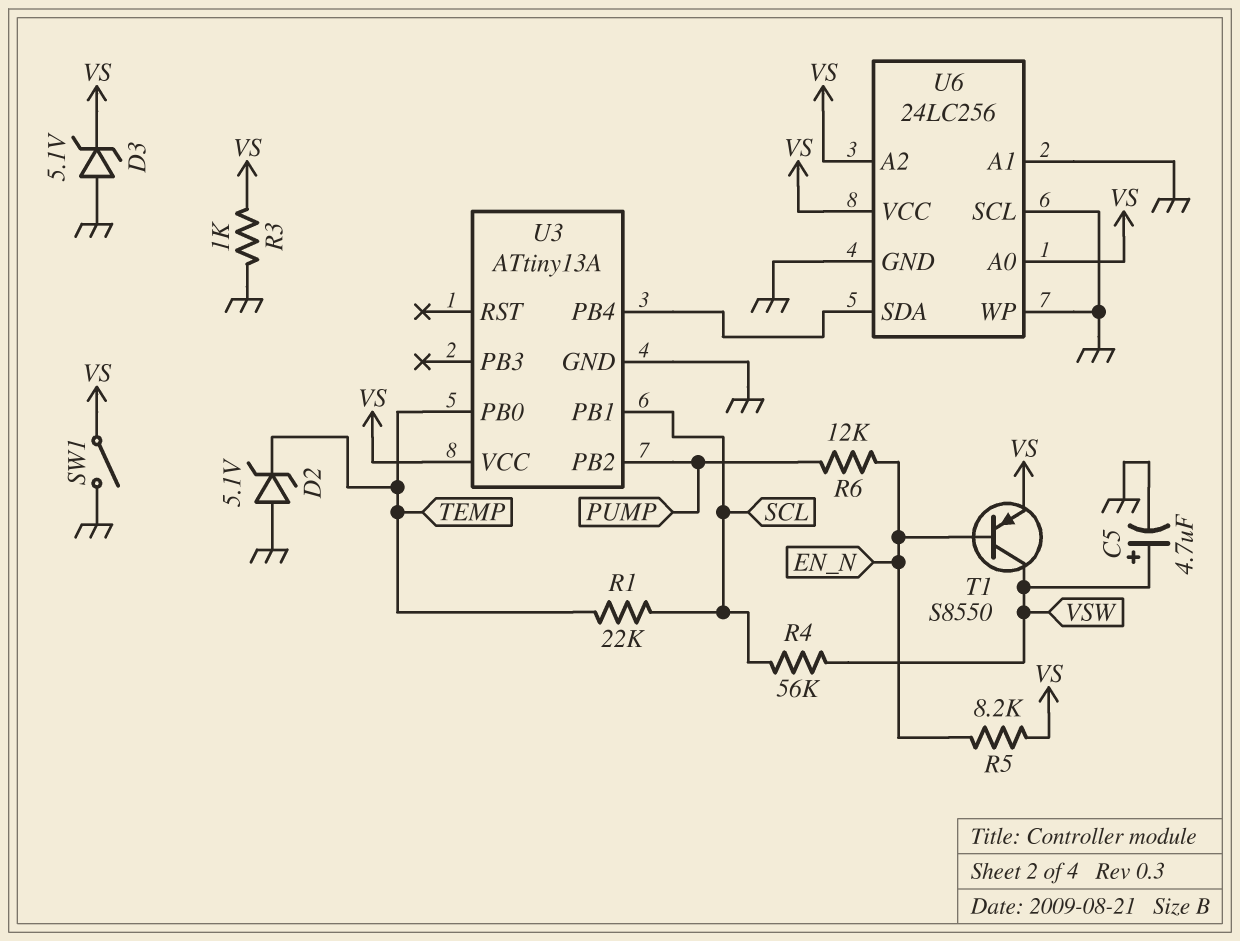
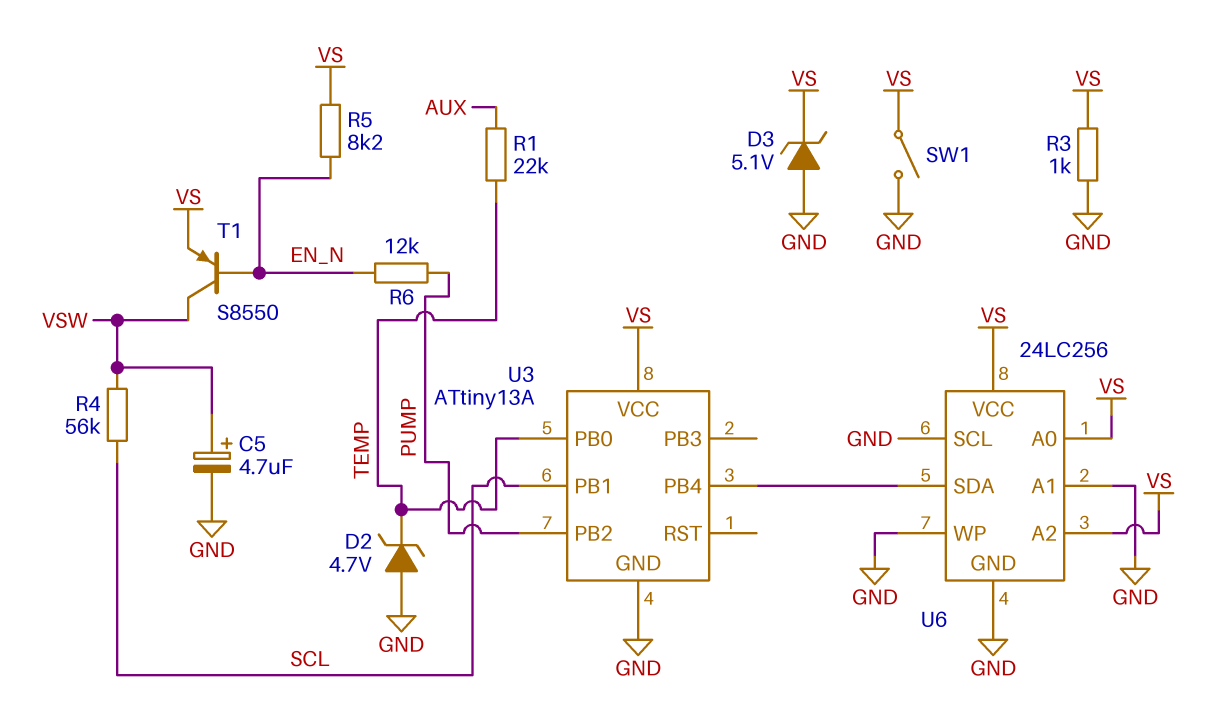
D2: zener 5.1V (A GND, K TEMP) -> zener 4.7V (A GND, K TEMP)
R1: 22k (SCL, TEMP) -> 22k (AUX, TEMP)

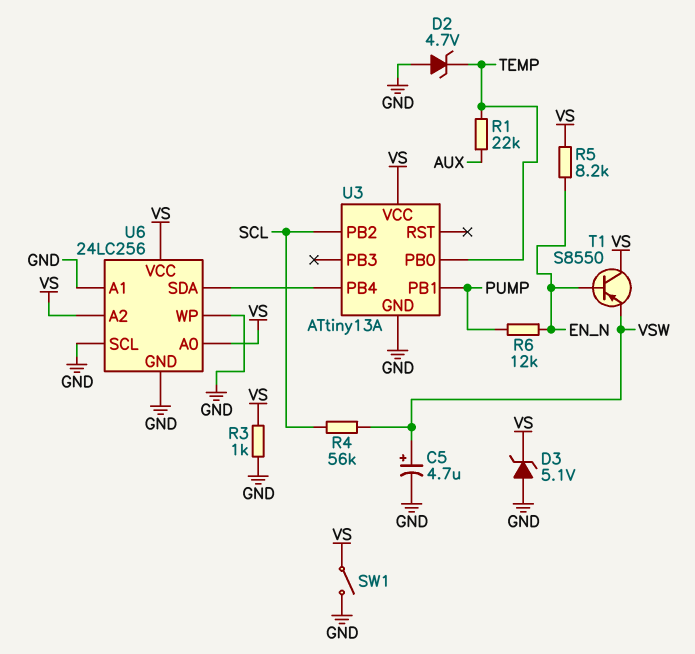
T1: PNP S8550 (B EN_N, C VSW, E VS) -> PNP S8550 (B EN_N, C VS, E VSW)
U3 pin PB1: SCL -> PUMP
U3 pin PB2: PUMP -> SCL

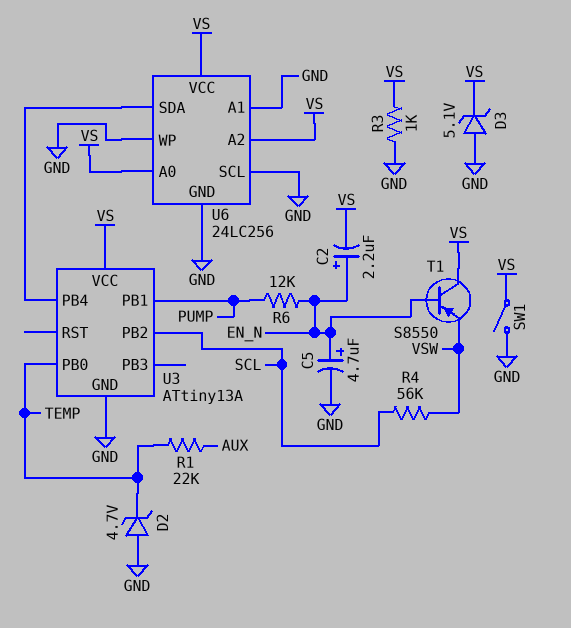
C2: none -> 2.2uF (plus EN_N, minus VS)
C5: 4.7uF (plus VSW, minus GND) -> 4.7uF (plus EN_N, minus GND)
R5: 8.2k (EN_N, VS) -> none

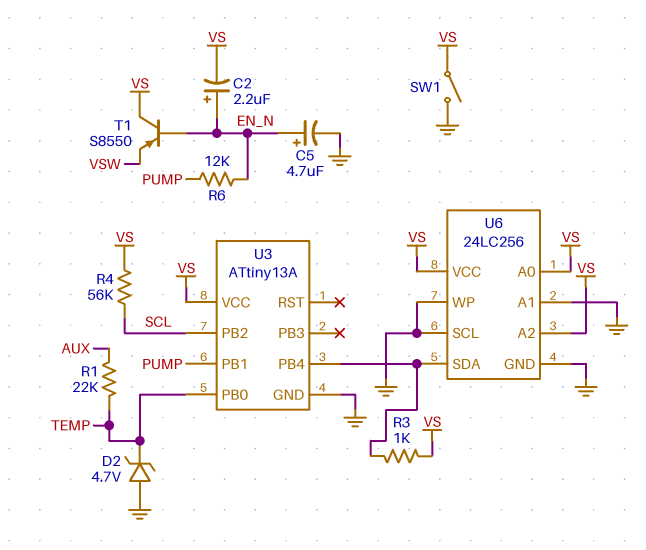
D3: zener 5.1V (A GND, K VS) -> none
R3: 1k (GND, VS) -> 1k (U3/PB4, VS)
R4: 56k (SCL, VSW) -> 56k (SCL, VS)

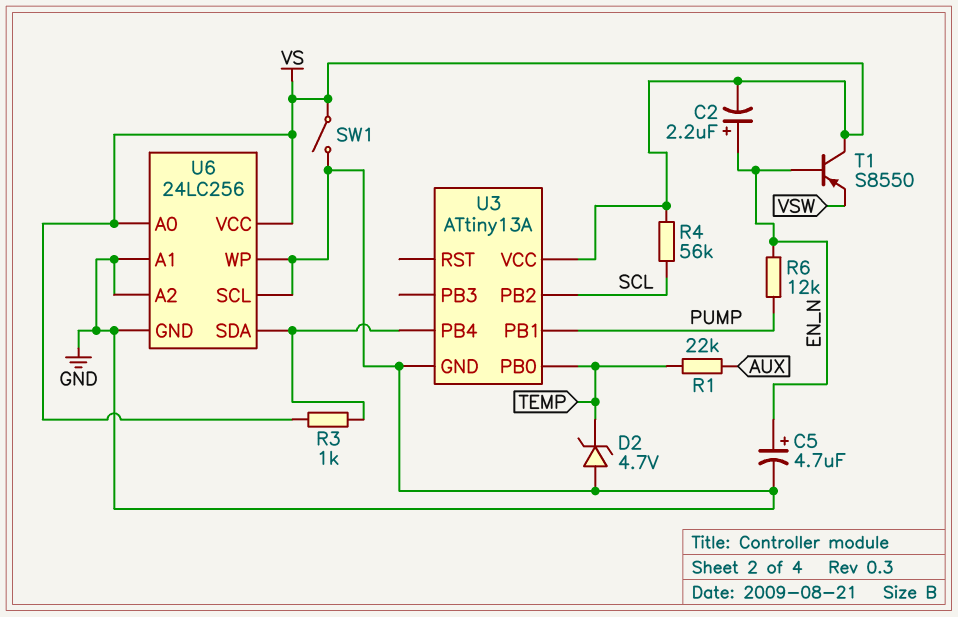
U6 pin A2: VS -> GND

